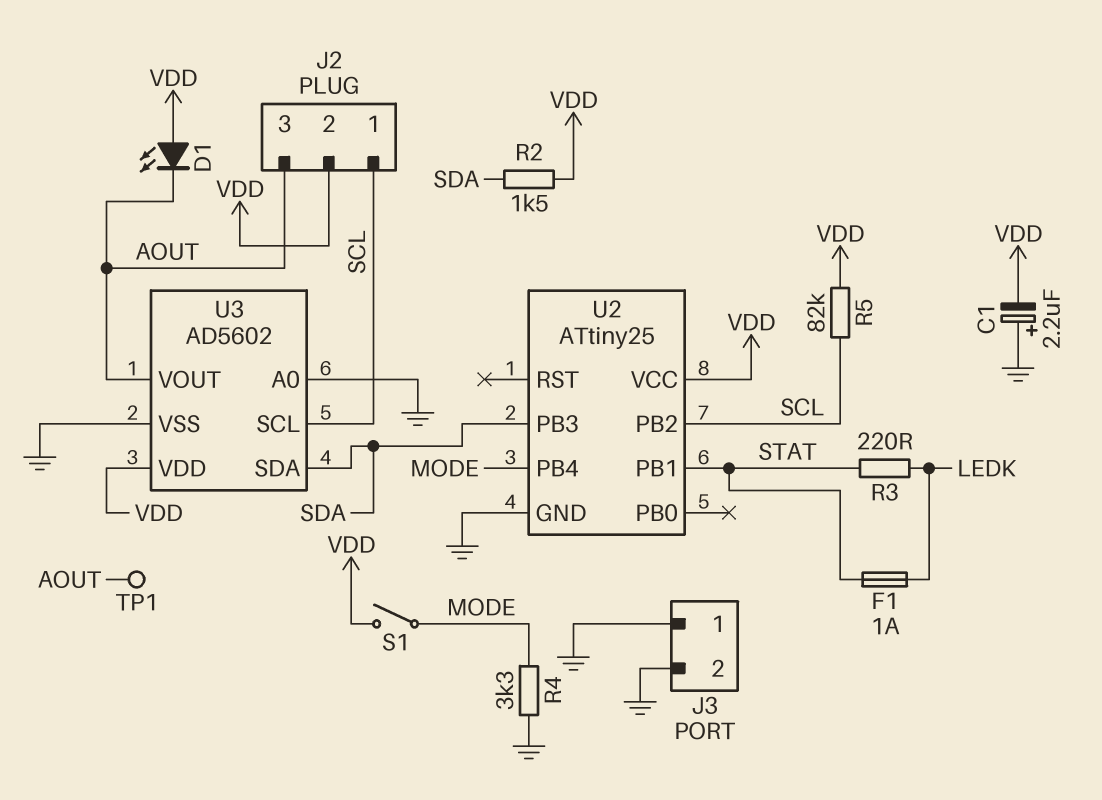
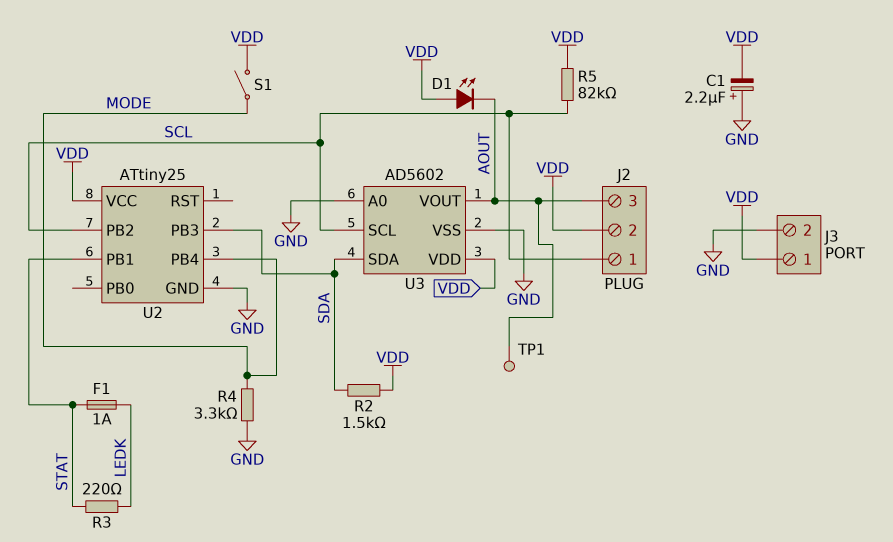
J3 pin 1: GND -> VDD

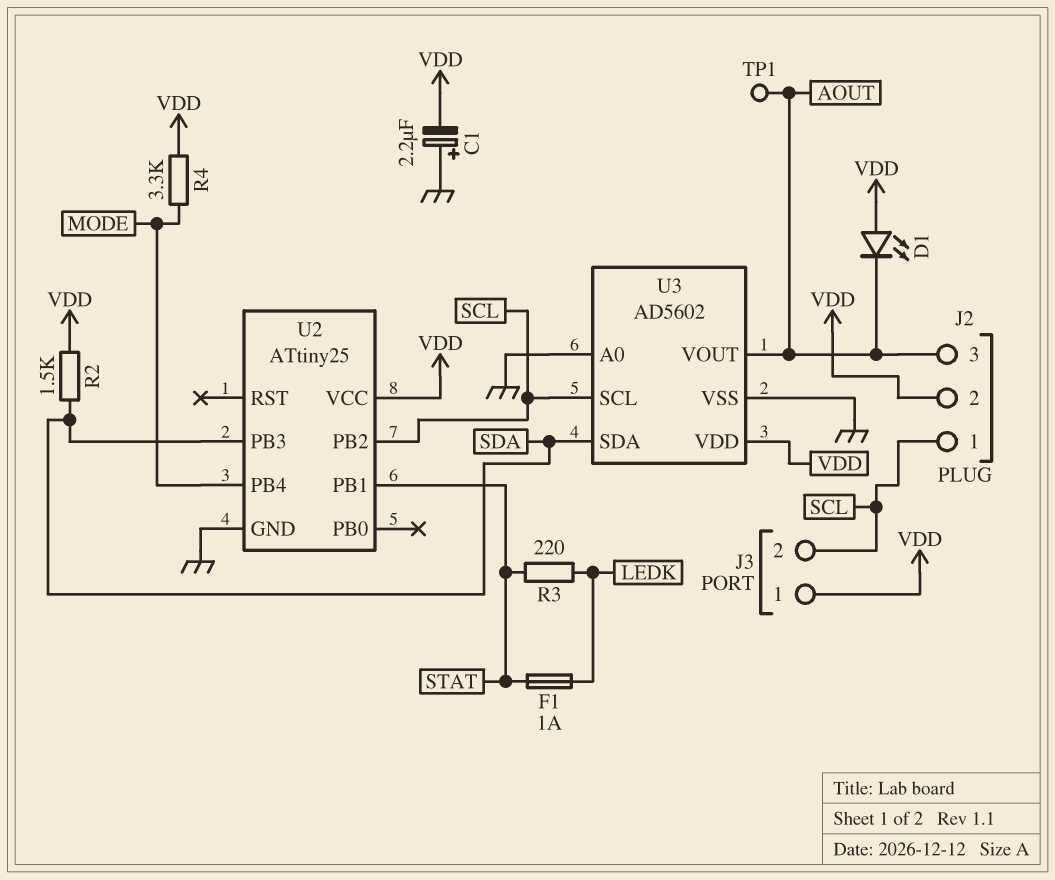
J3 pin 2: GND -> SCL
R4: 3.3k (GND, MODE) -> 3.3k (MODE, VDD)
R5: 82k (SCL, VDD) -> none
S1: switch (MODE, VDD) -> none

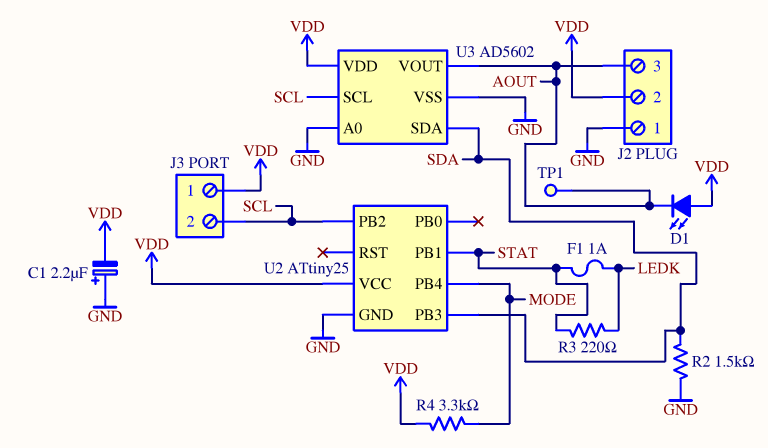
J2 pin 1: SCL -> GND
R2: 1.5k (SDA, VDD) -> 1.5k (GND, SDA)

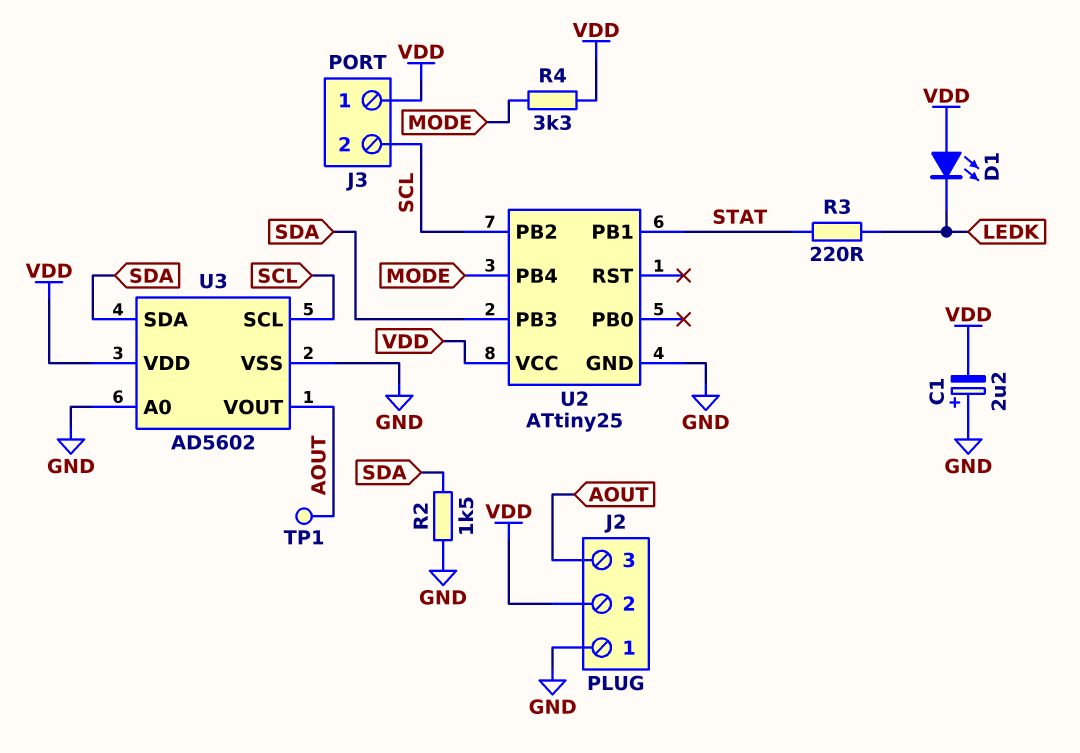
D1: LED (A VDD, K AOUT) -> LED (A VDD, K LEDK)
F1: 1A (LEDK, STAT) -> none

